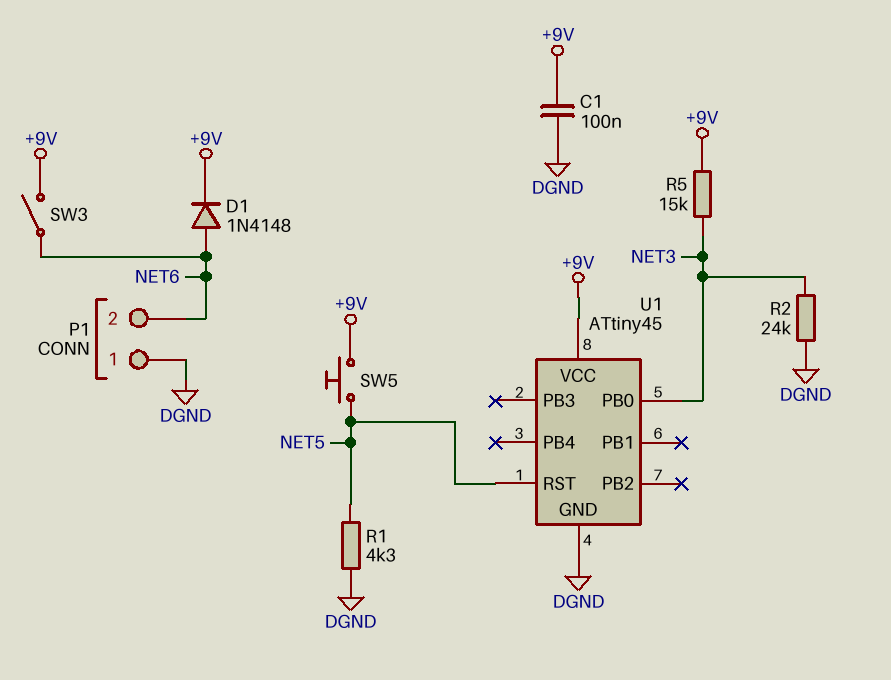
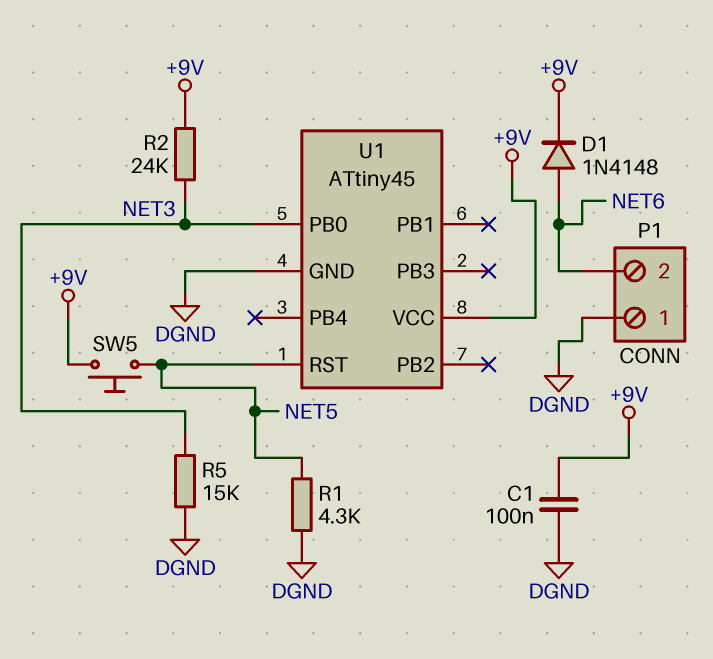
R2: 24k (DGND, NET3) -> 24k (+9V, NET3)
R5: 15k (+9V, NET3) -> 15k (DGND, NET3)
SW3: switch (+9V, NET6) -> none

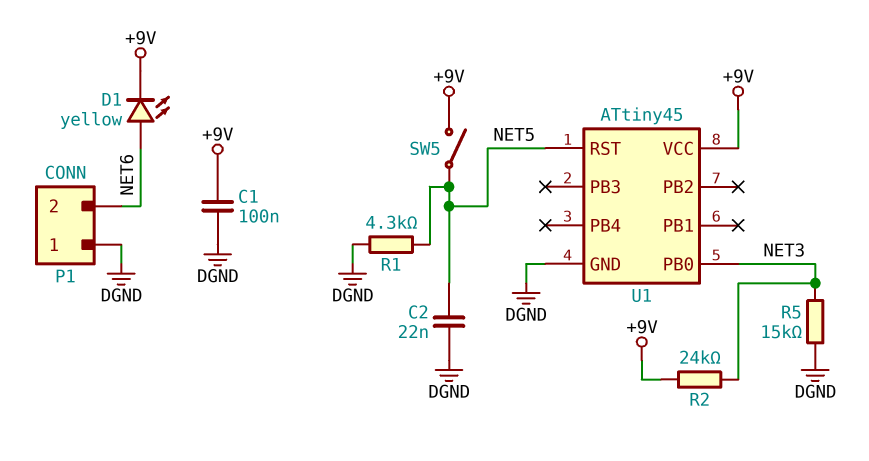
C2: none -> 22nF (DGND, NET5)
D1: diode 1N4148 (A NET6, K +9V) -> LED yellow (A NET6, K +9V)
SW5: button (+9V, NET5) -> switch (+9V, NET5)

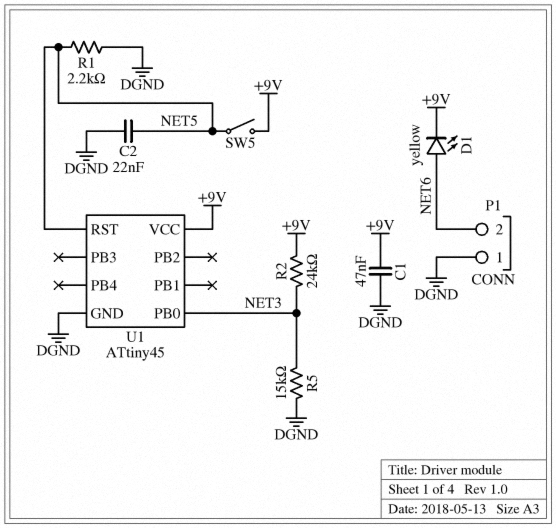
C1: 100nF (+9V, DGND) -> 47nF (+9V, DGND)
R1: 4.3k (DGND, NET5) -> 2.2k (DGND, NET5)

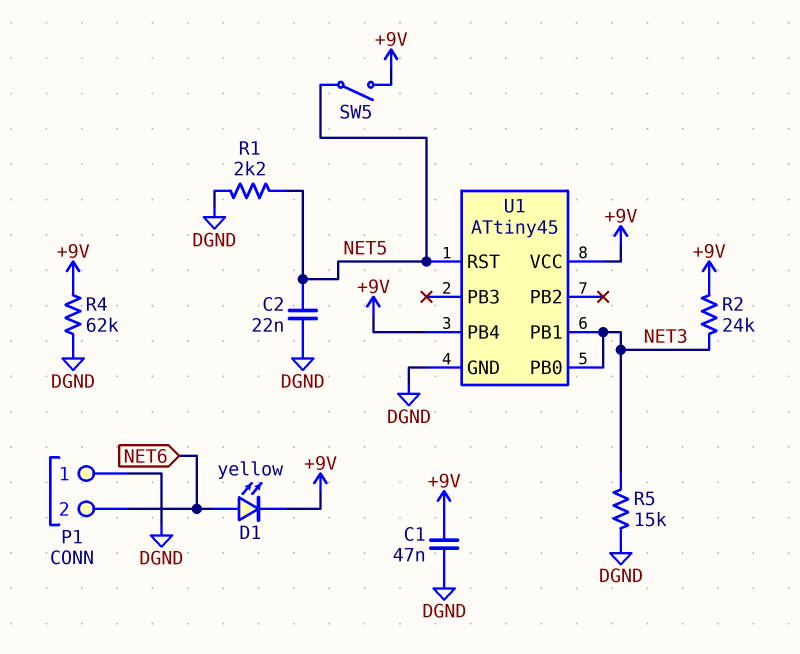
R4: none -> 62k (+9V, DGND)
U1 pin PB1: none -> NET3
U1 pin PB4: none -> +9V

